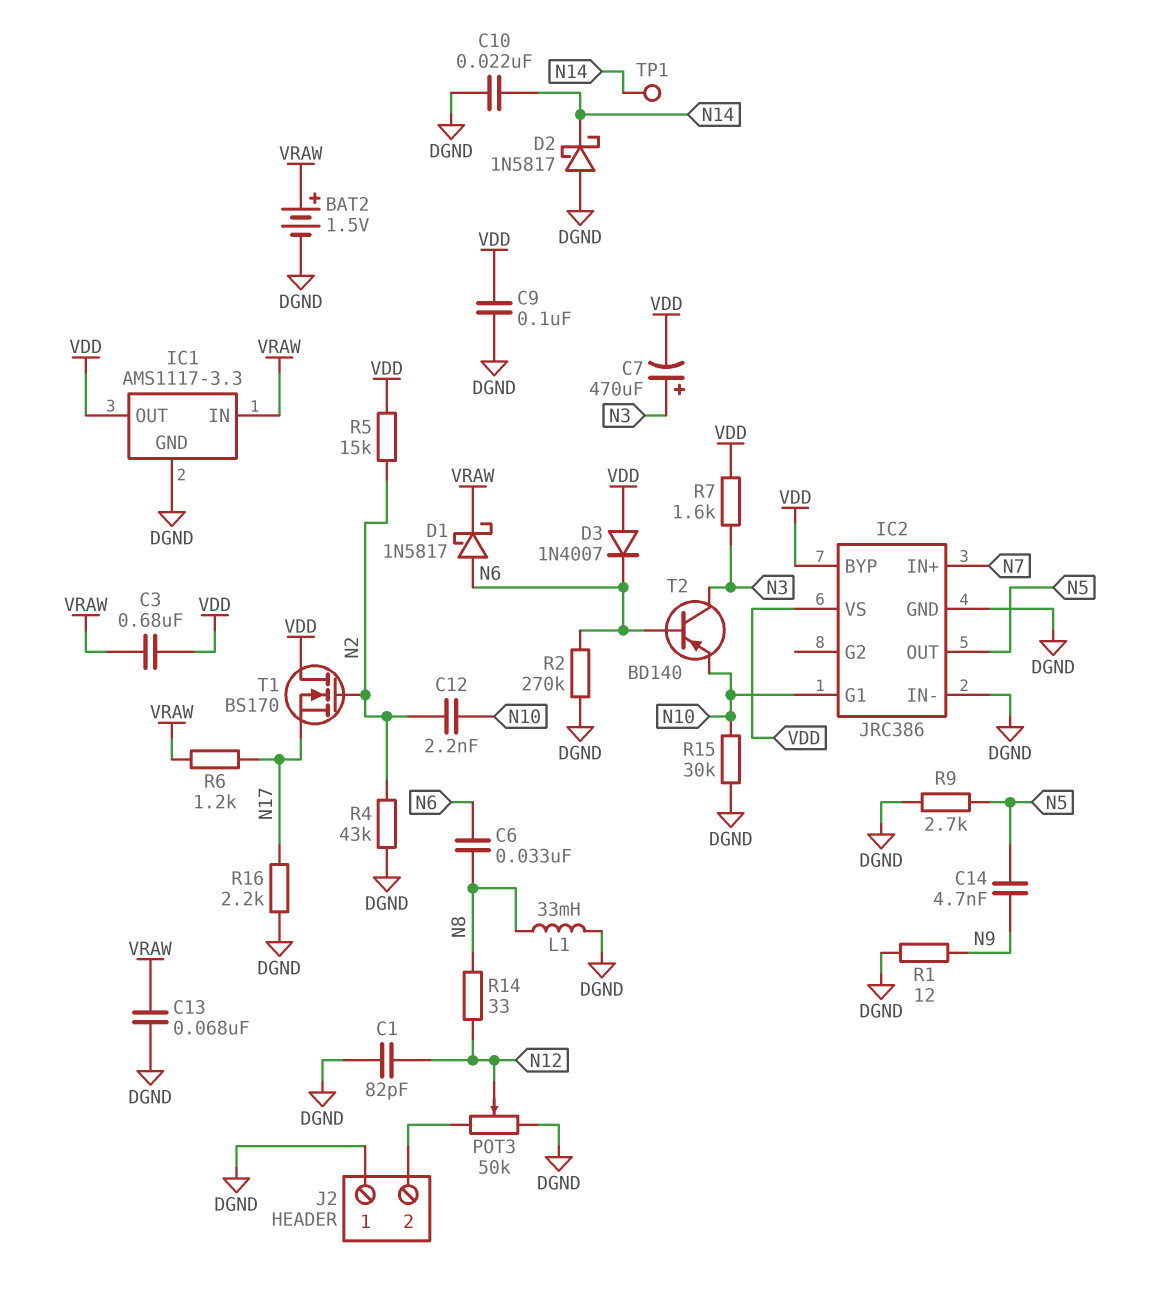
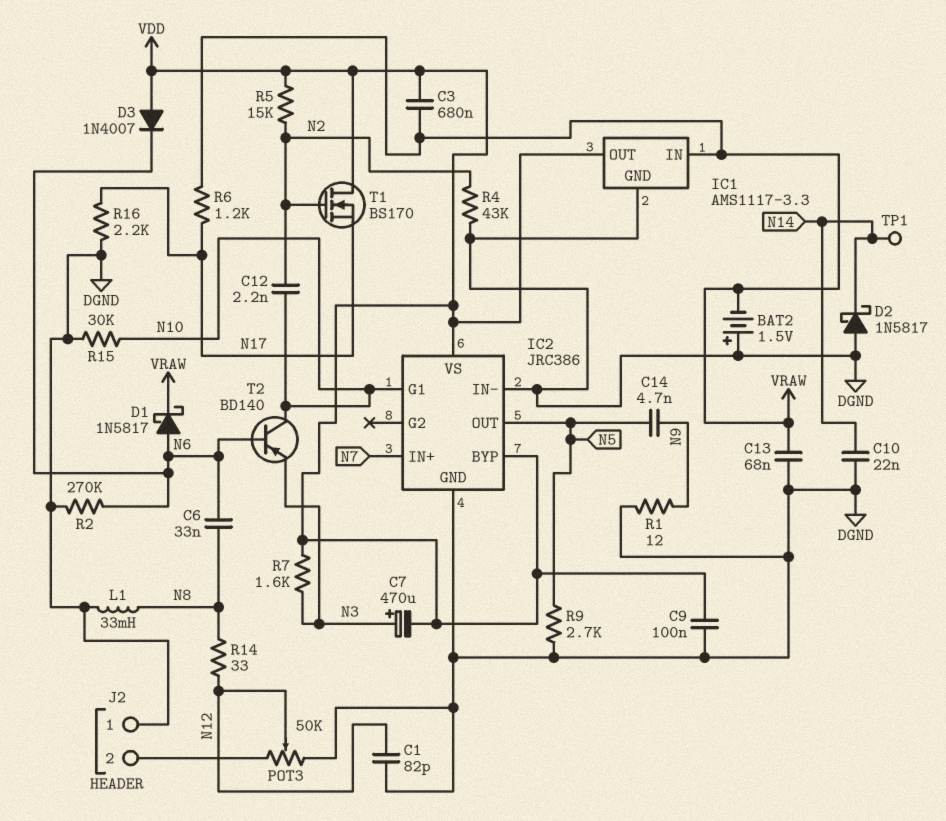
BAT2: 1.5V (plus VRAW, minus DGND) -> 1.5V (plus DGND, minus VRAW)
T2: PNP BD140 (B N6, C N3, E N10) -> PNP BD140 (B N6, C N10, E N3)

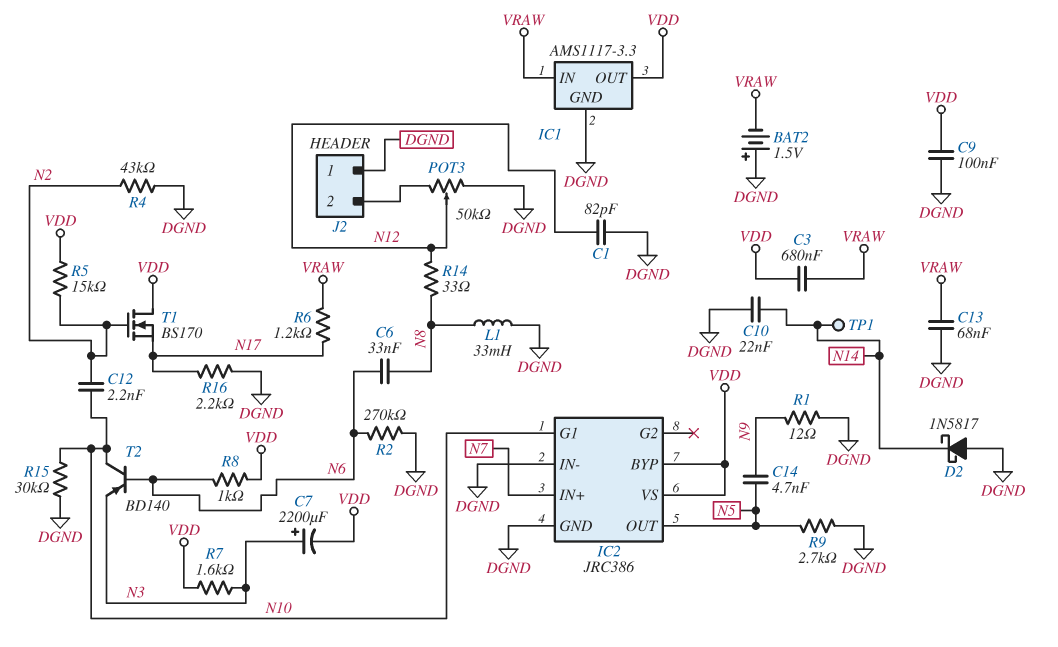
C7: 470uF (plus N3, minus VDD) -> 2200uF (plus N3, minus VDD)
D1: schottky 1N5817 (A N6, K VRAW) -> none
D3: diode 1N4007 (A VDD, K N6) -> none
R8: none -> 1k (N6, VDD)

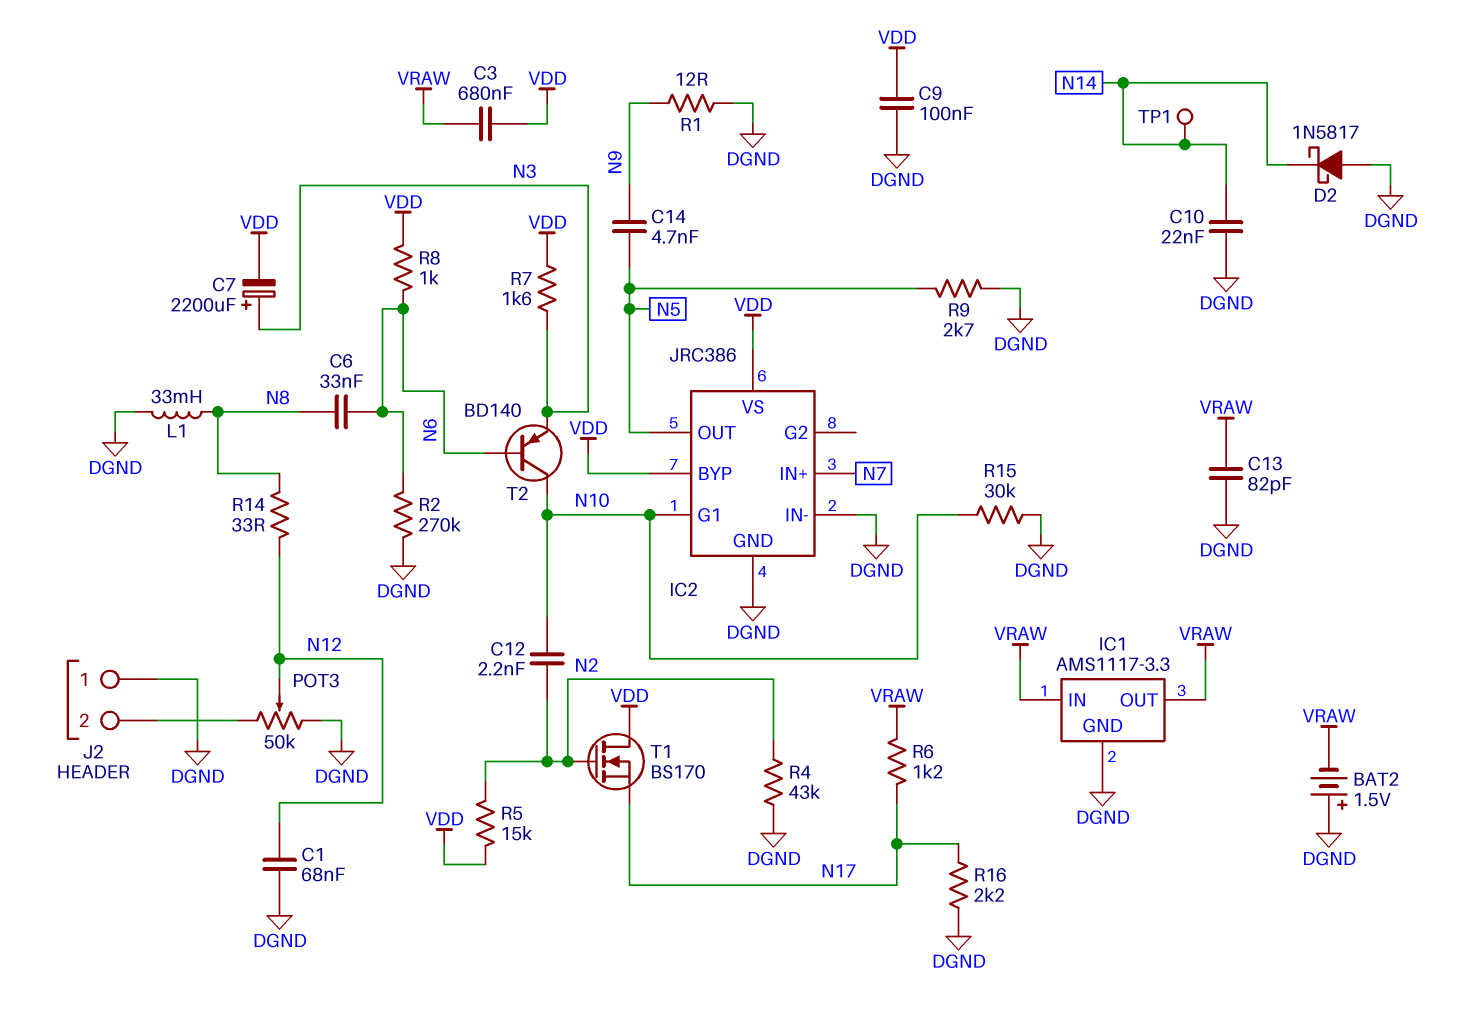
C1: 82pF (DGND, N12) -> 68nF (DGND, N12)
C13: 68nF (DGND, VRAW) -> 82pF (DGND, VRAW)
IC1 pin OUT: VDD -> VRAW

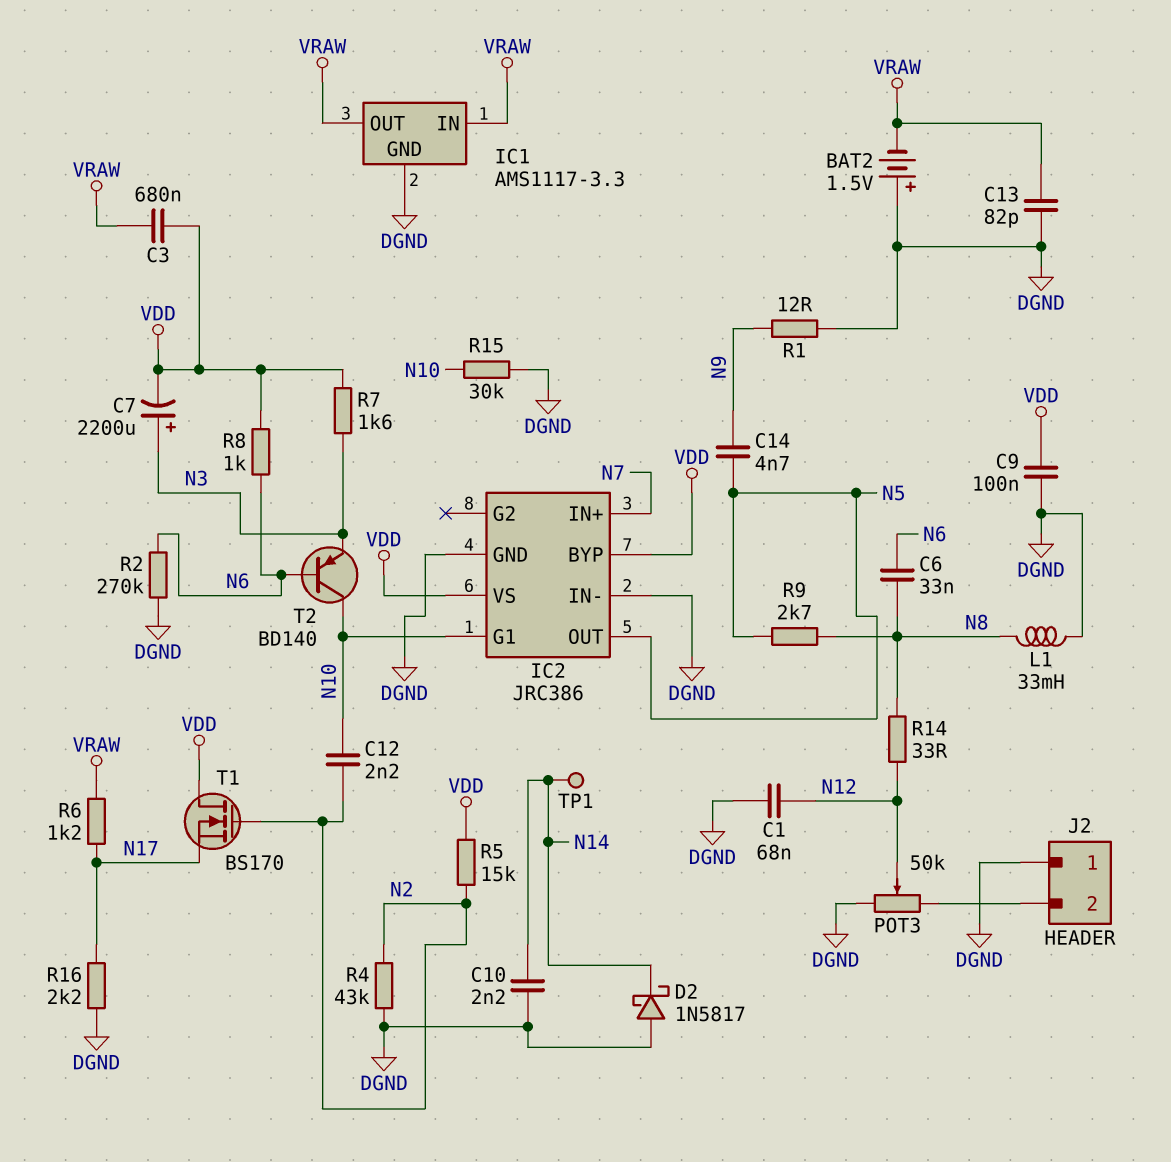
C10: 22nF (DGND, N14) -> 2.2nF (DGND, N14)
R9: 2.7k (DGND, N5) -> 2.7k (N5, N8)

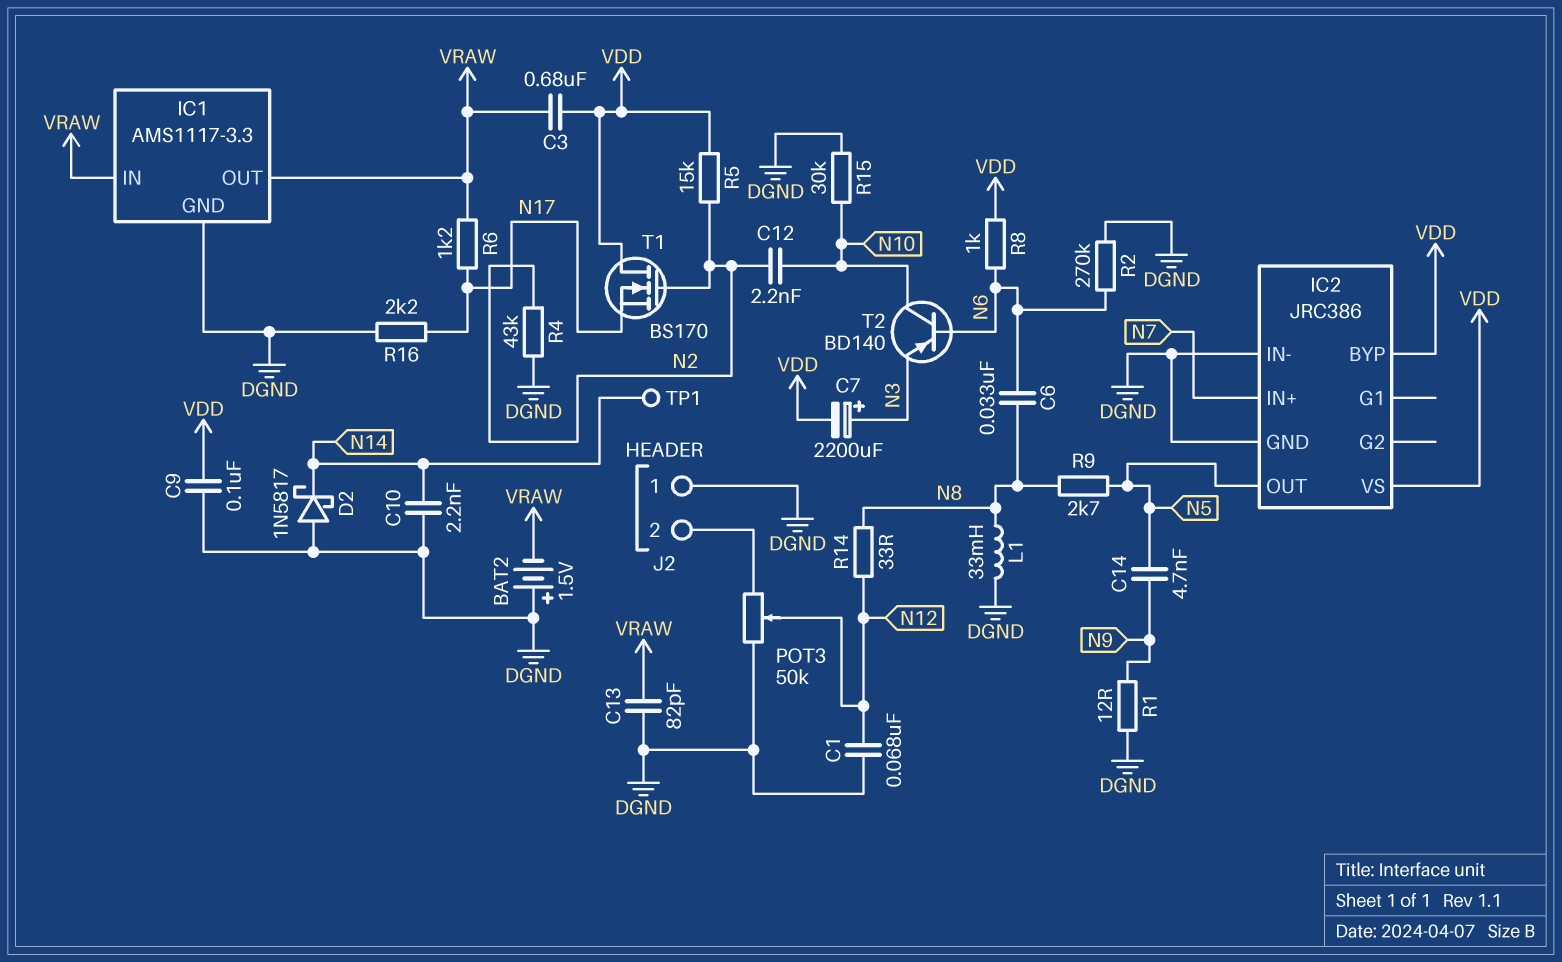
IC2 pin G1: N10 -> none
R7: 1.6k (N3, VDD) -> none

